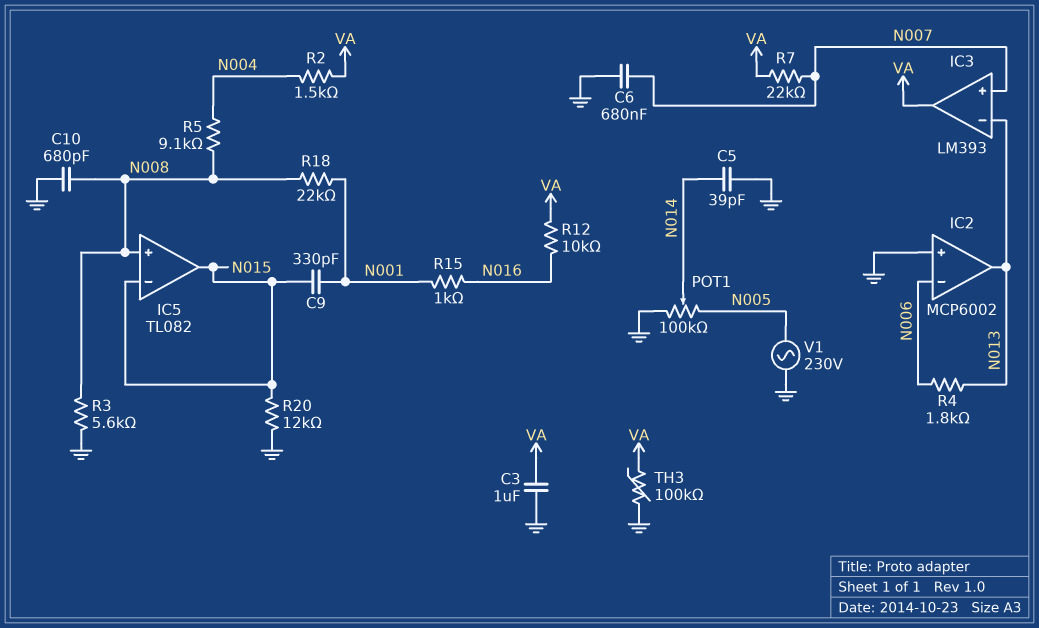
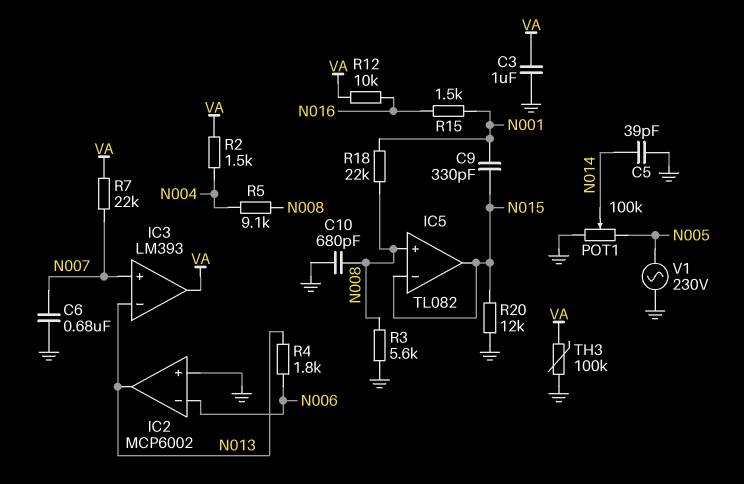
R15: 1k (N001, N016) -> 1.5k (N001, N016)

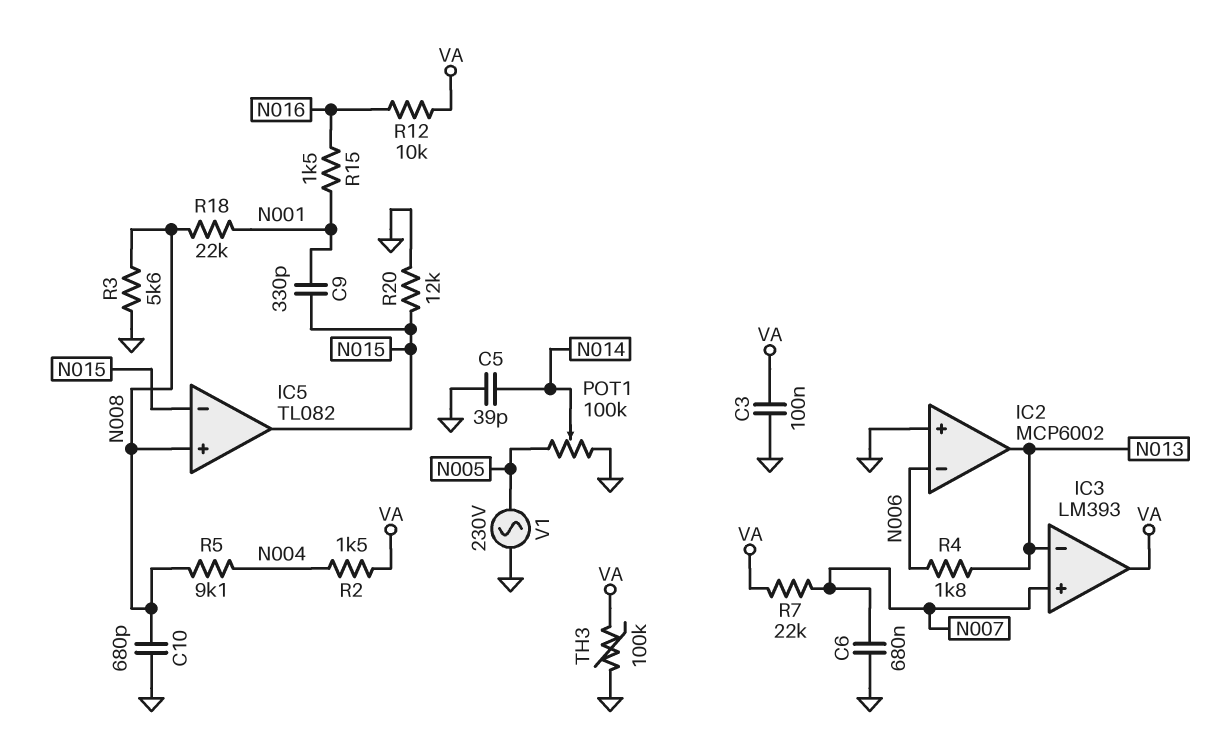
C3: 1uF (GND, VA) -> 100nF (GND, VA)

